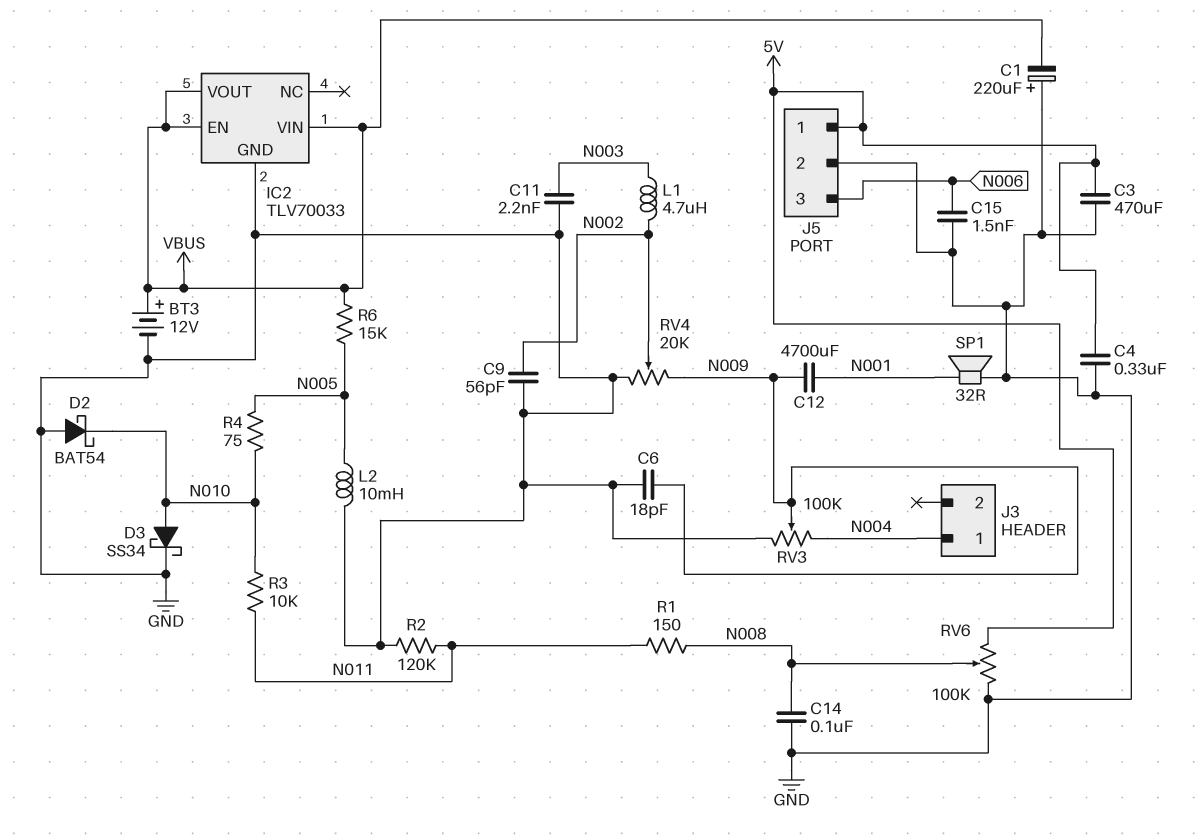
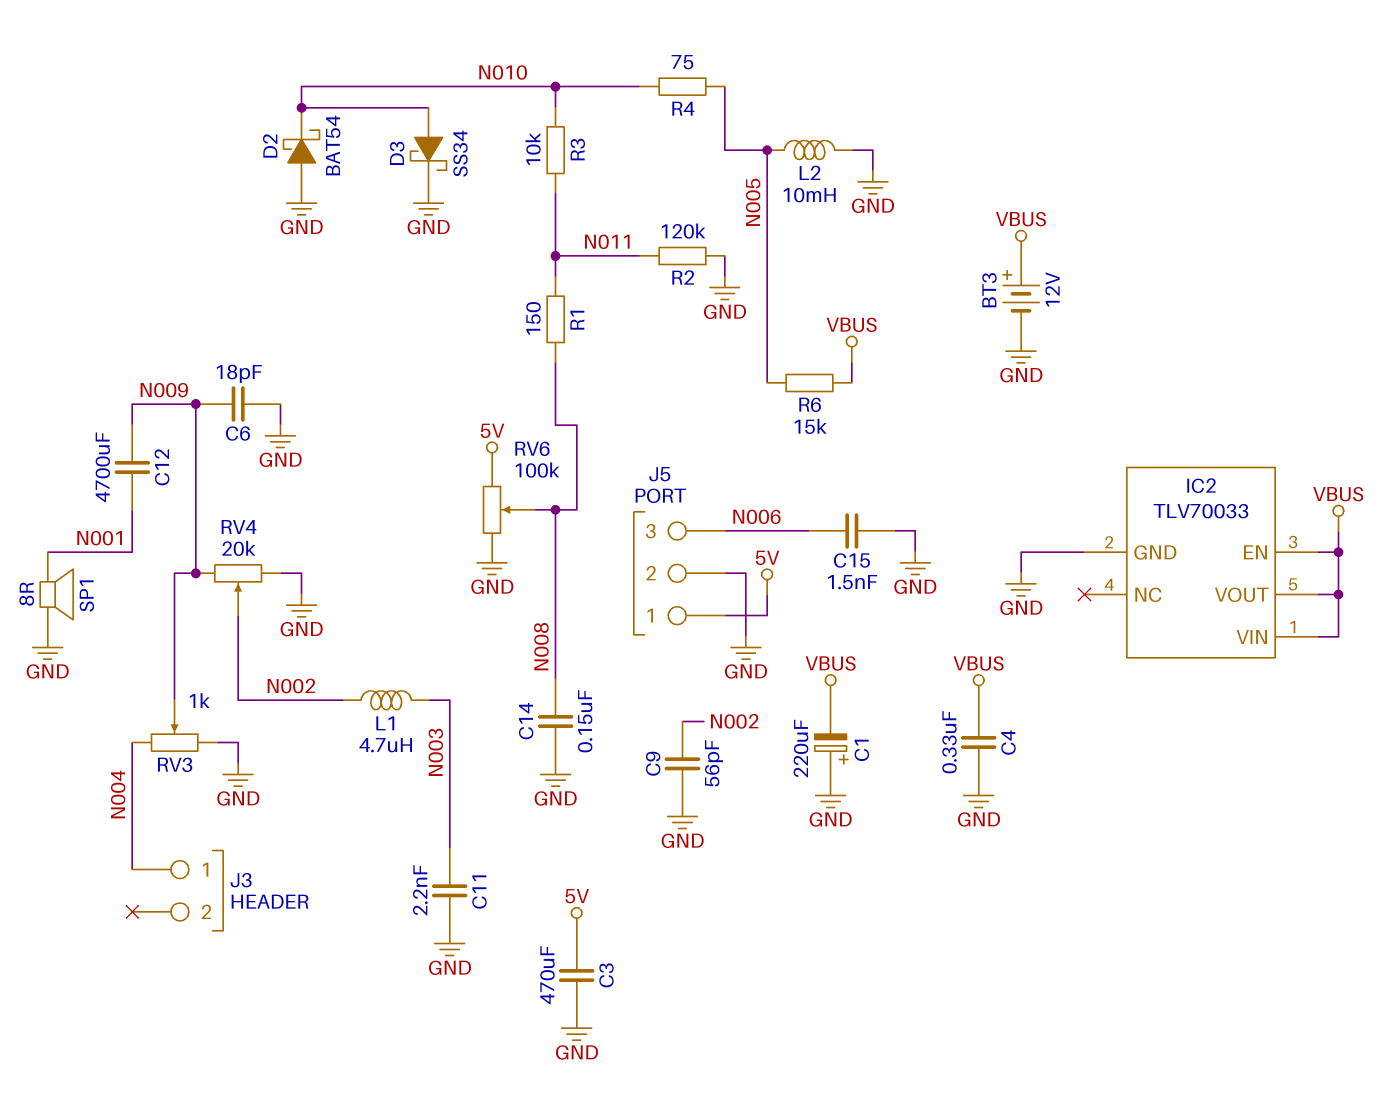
C4: 330nF (5V, GND) -> 330nF (GND, VBUS)
C14: 100nF (GND, N008) -> 150nF (GND, N008)
RV3: 100k (GND, N004, wiper N009) -> 1k (GND, N004, wiper N009)
SP1: speaker 32R (GND, N001) -> speaker 8R (GND, N001)

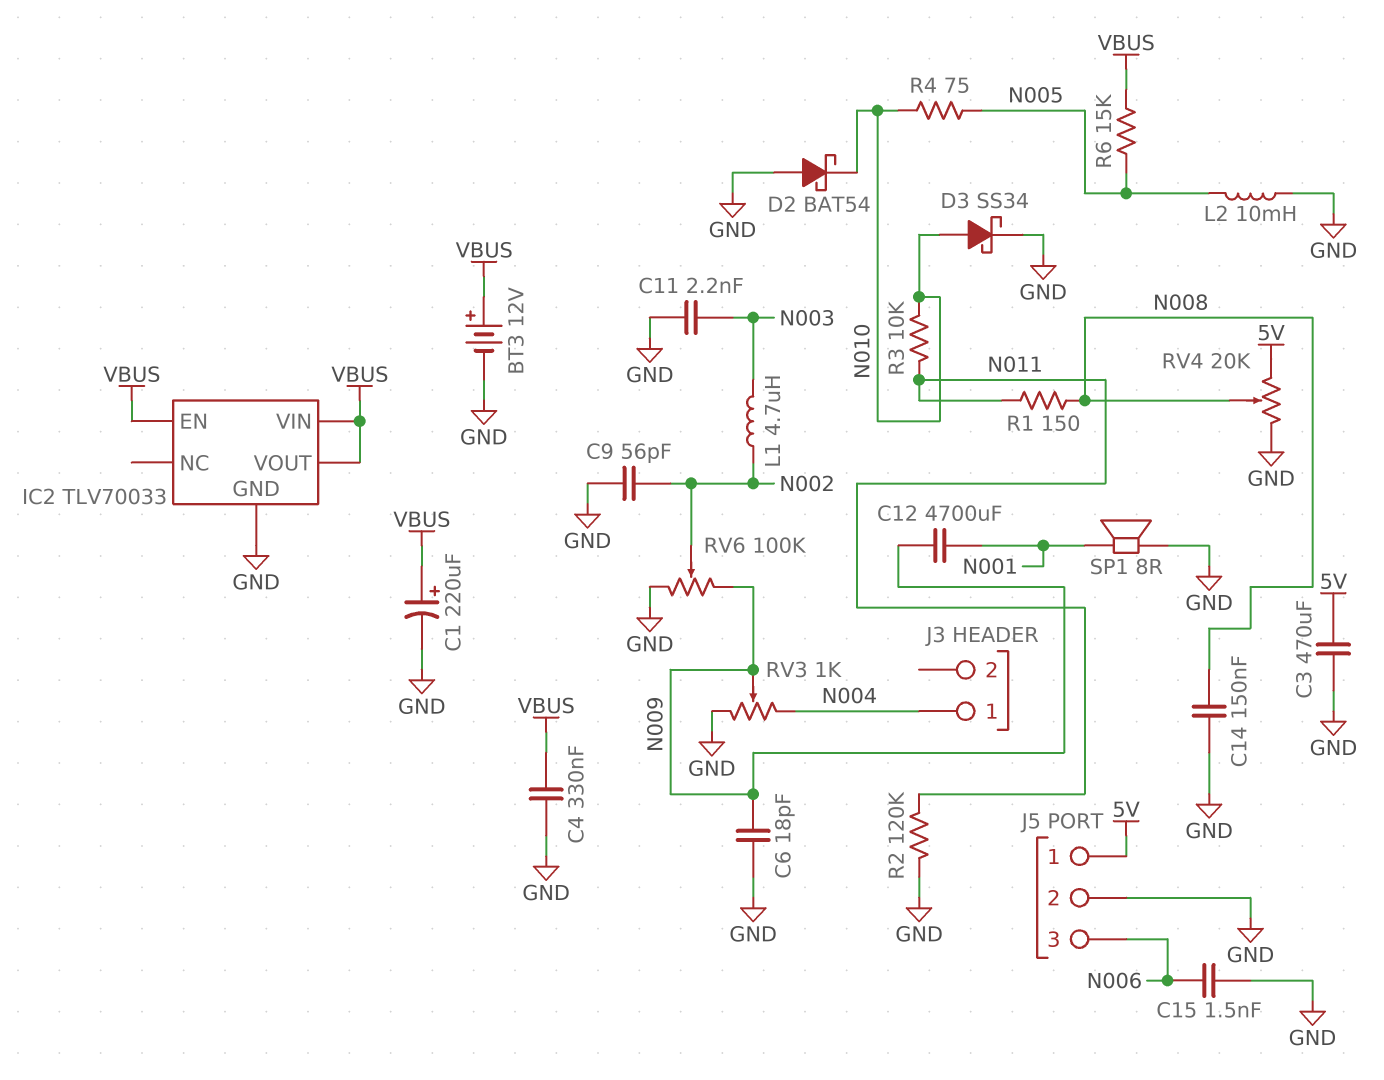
C1: 220uF (plus GND, minus VBUS) -> 220uF (plus VBUS, minus GND)
RV4: 20k (GND, N009, wiper N002) -> 20k (5V, GND, wiper N008)
RV6: 100k (5V, GND, wiper N008) -> 100k (GND, N009, wiper N002)

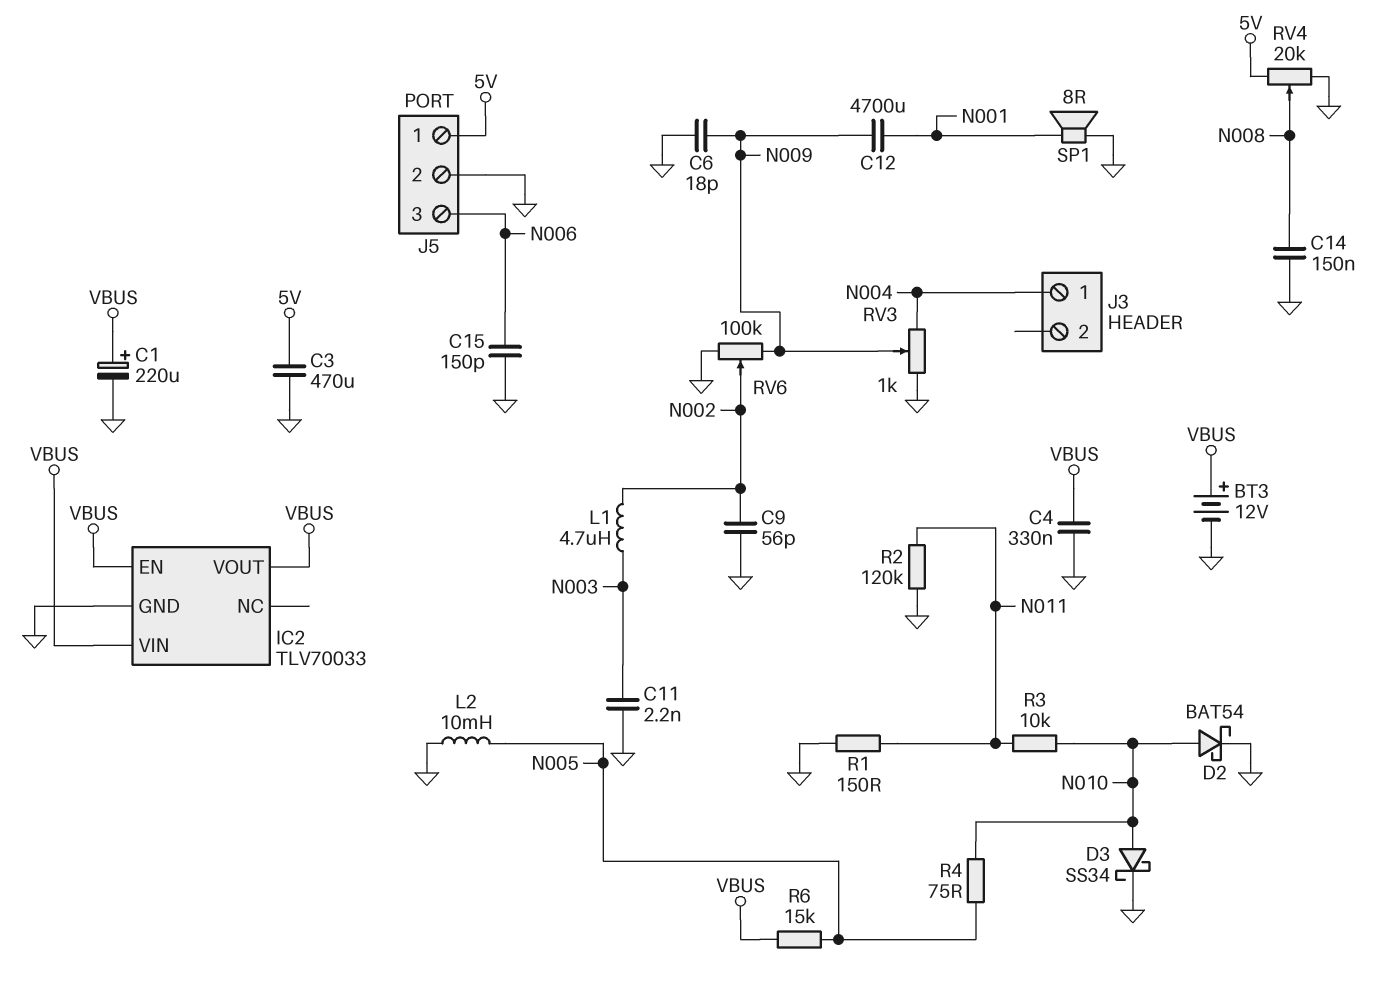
C15: 1.5nF (GND, N006) -> 150pF (GND, N006)
D2: schottky BAT54 (A GND, K N010) -> schottky BAT54 (A N010, K GND)
R1: 150 (N008, N011) -> 150 (GND, N011)

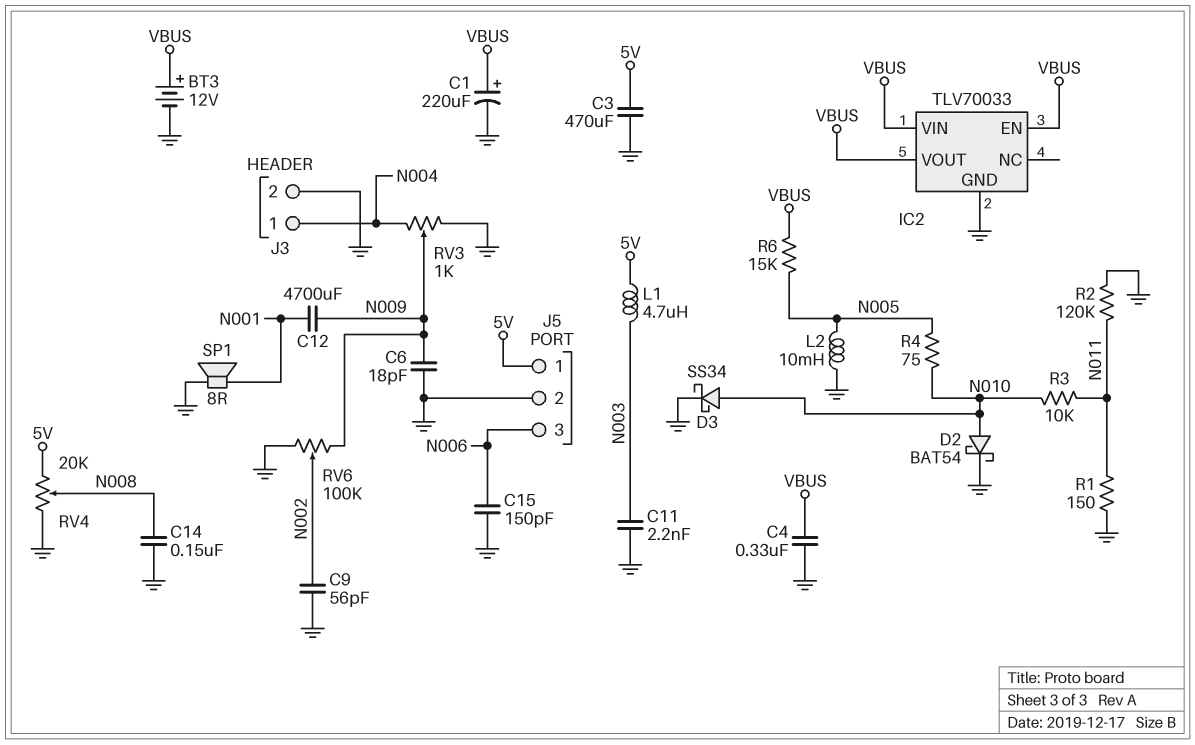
J3 pin 2: none -> GND
L1: 4.7uH (N002, N003) -> 4.7uH (5V, N003)

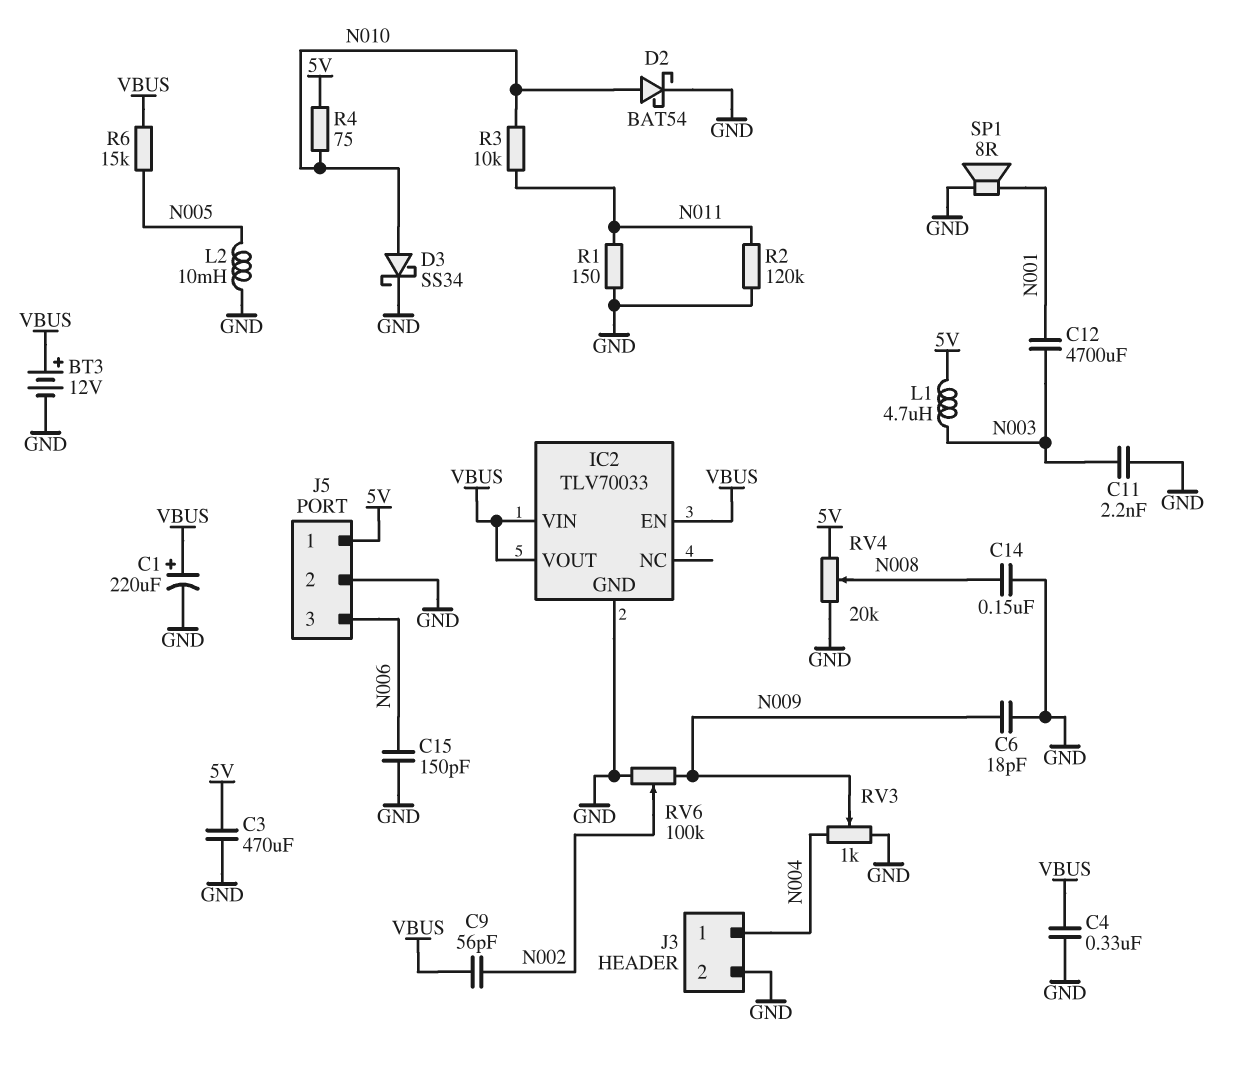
C9: 56pF (GND, N002) -> 56pF (N002, VBUS)
C12: 4700uF (N001, N009) -> 4700uF (N001, N003)
R4: 75 (N005, N010) -> 75 (5V, N010)

